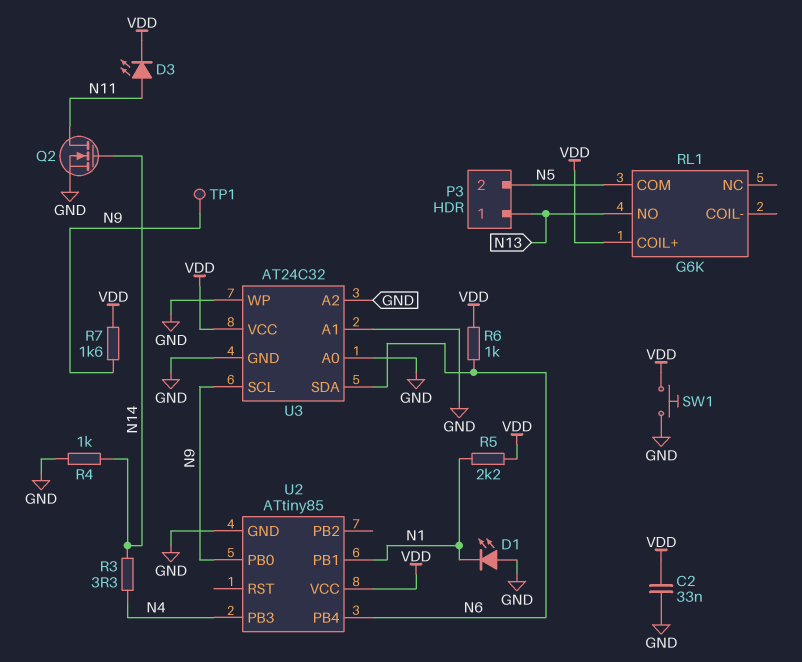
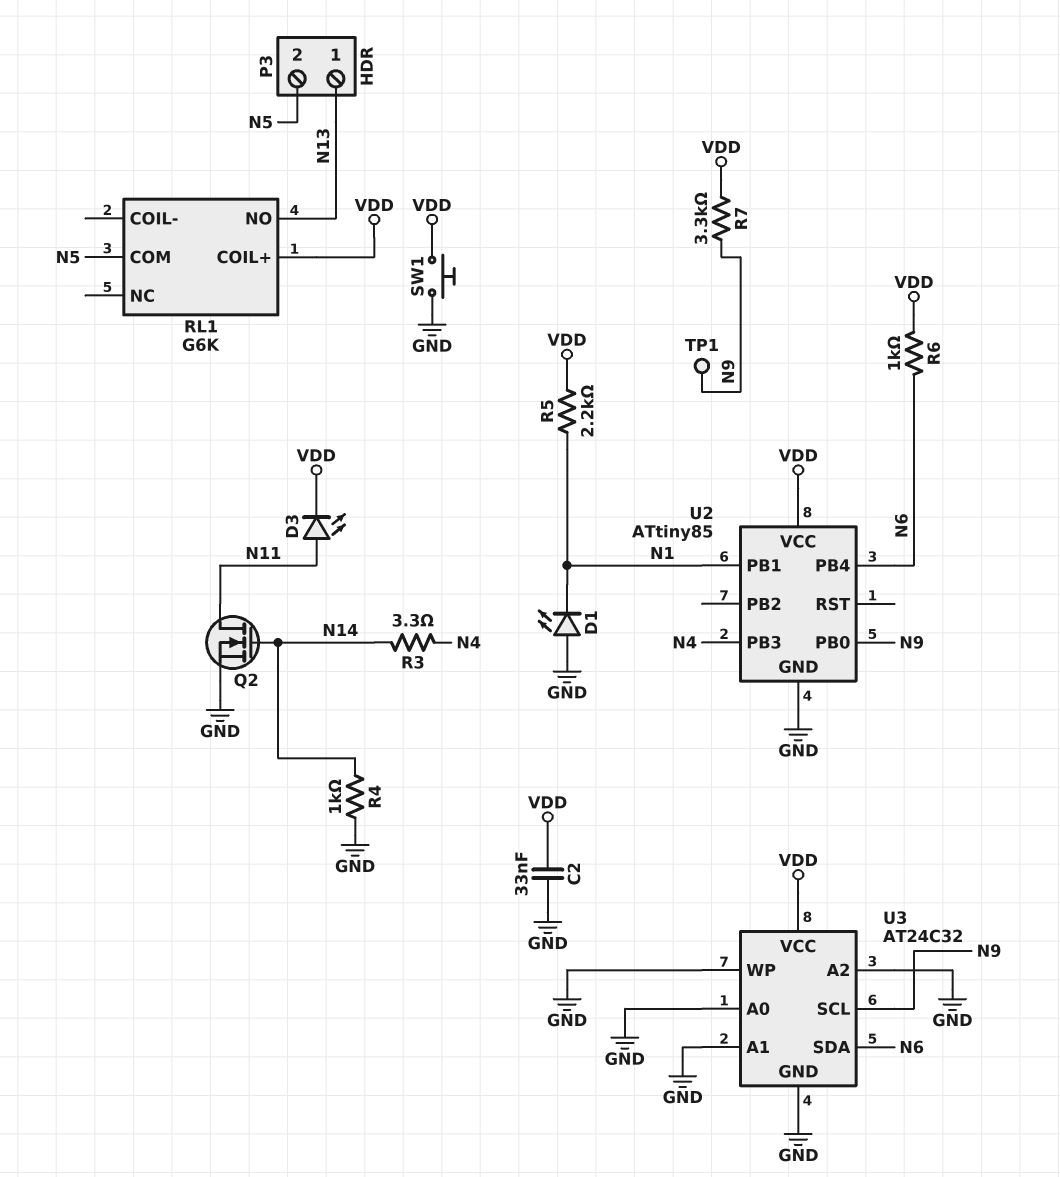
R7: 1.6k (N9, VDD) -> 3.3k (N9, VDD)

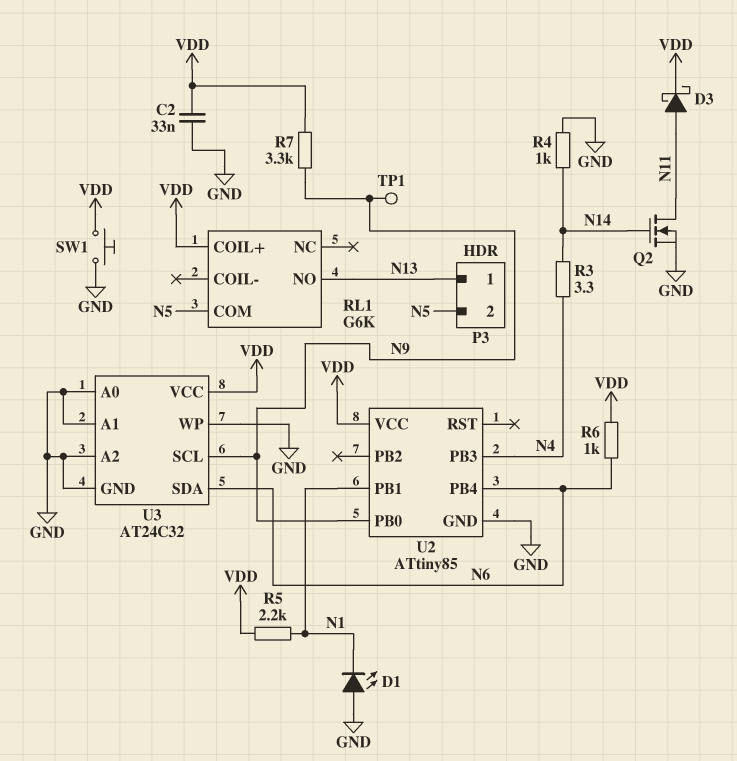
D3: LED (A N11, K VDD) -> schottky (A N11, K VDD)

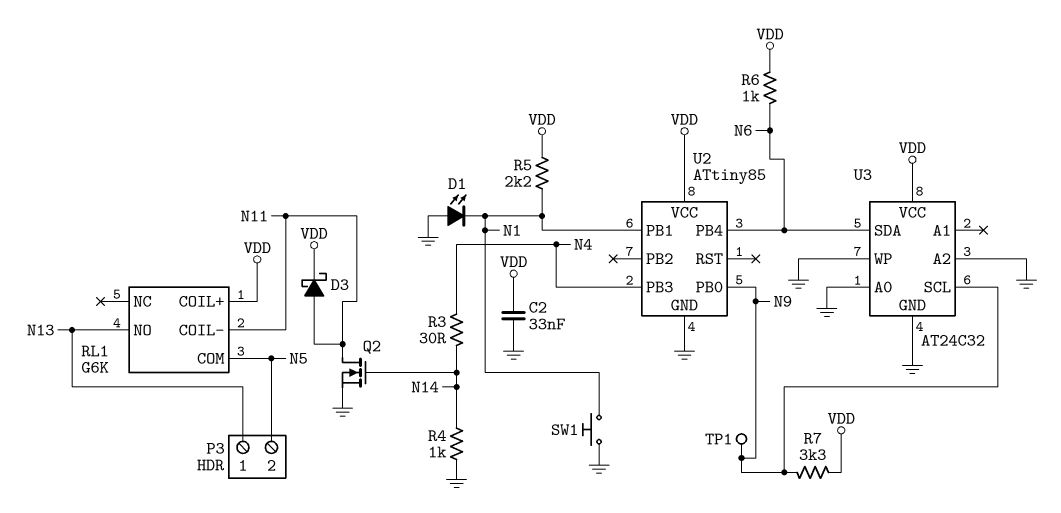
R3: 3.3 (N4, N14) -> 30 (N4, N14)
RL1 pin COIL-: none -> N11
SW1: button (GND, VDD) -> button (GND, N1)
U3 pin A1: GND -> none

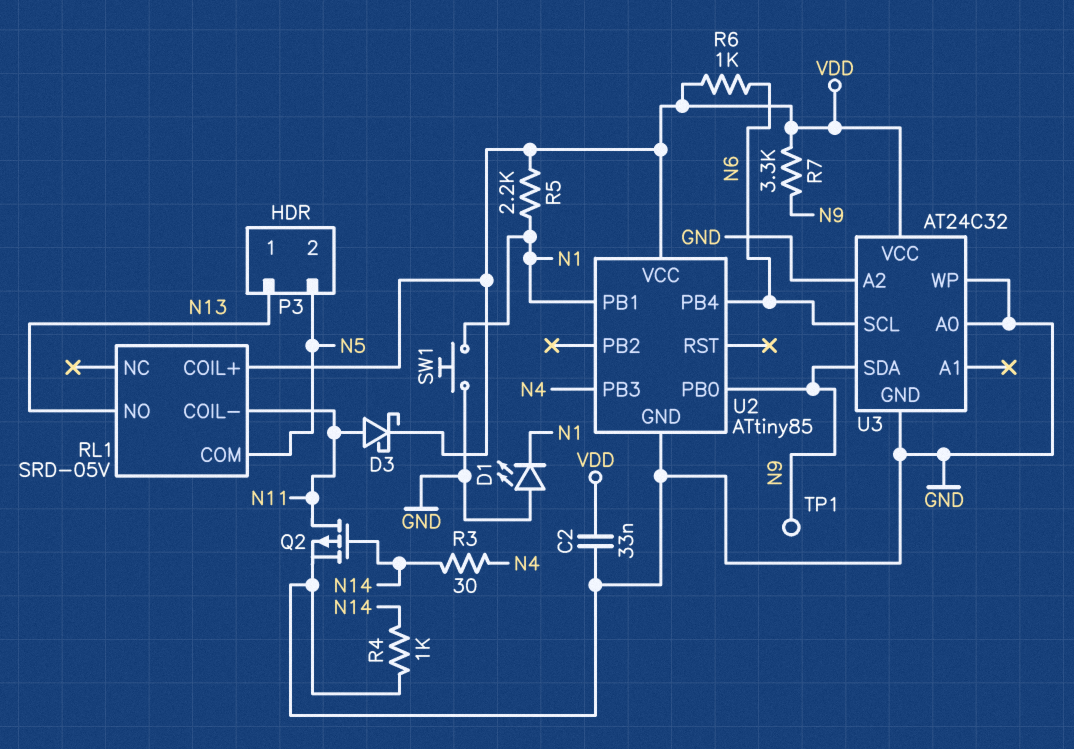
Q2: NMOS (G N14, D N11, S GND) -> PMOS (G N14, D N11, S GND)
RL1: G6K -> SRD-05V
U3 pin SCL: N9 -> N6
U3 pin SDA: N6 -> N9

